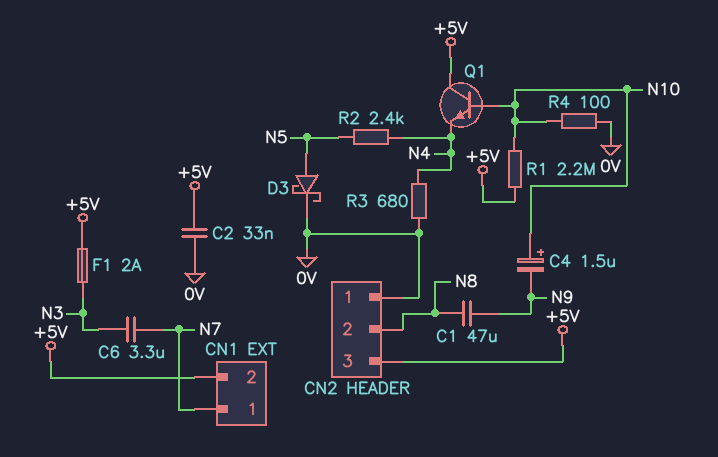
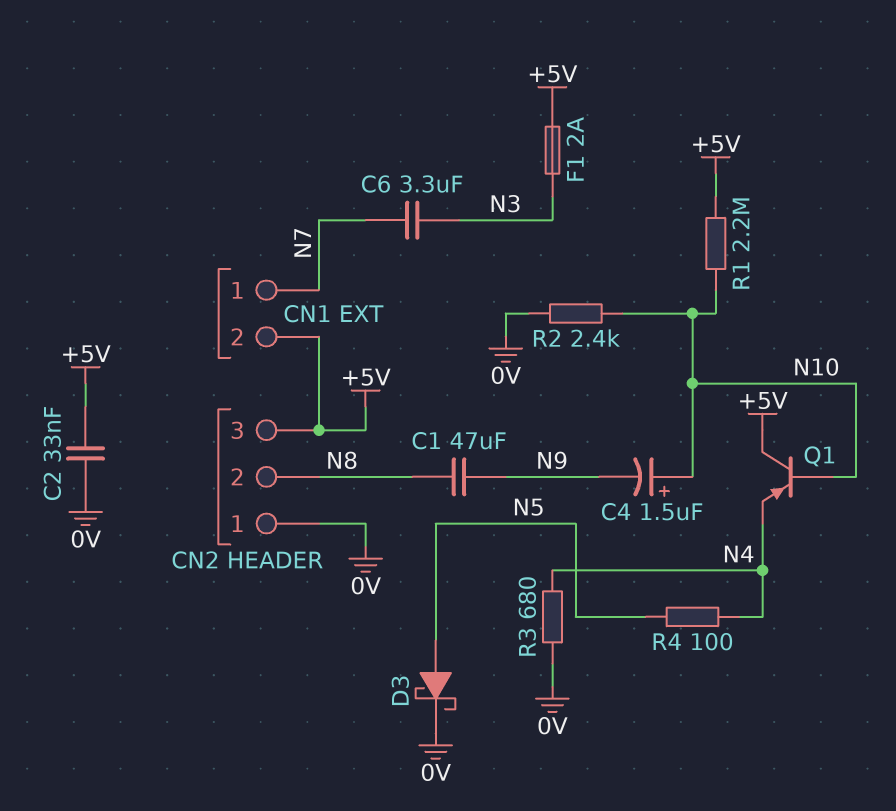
Q1: NPN (B N10, C +5V, E N4) -> PNP (B N10, C +5V, E N4)
R2: 2.4k (N4, N5) -> 2.4k (0V, N10)
R4: 100 (0V, N10) -> 100 (N4, N5)

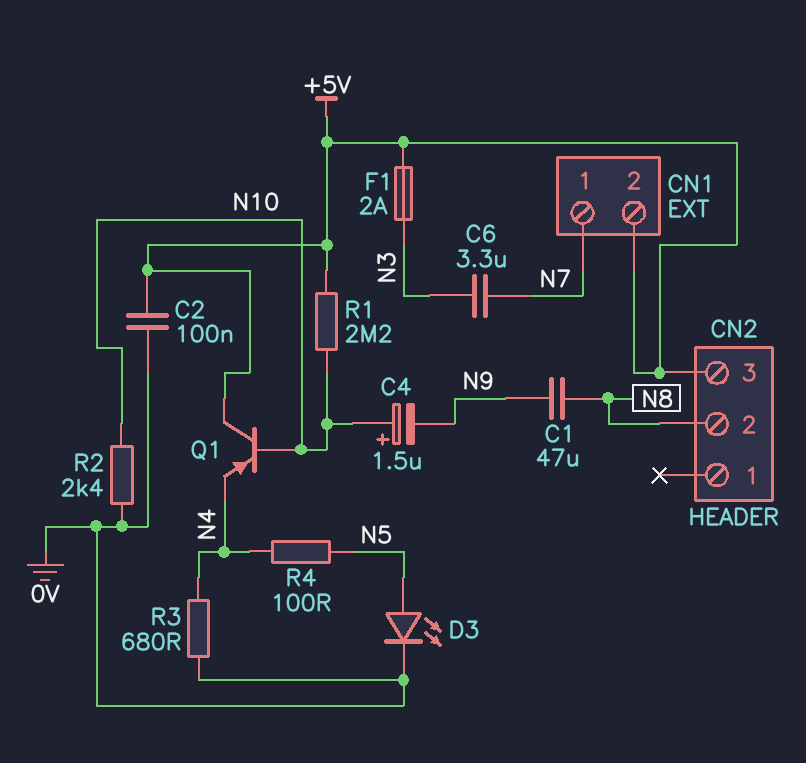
C2: 33nF (+5V, 0V) -> 100nF (+5V, 0V)
CN2 pin 1: 0V -> none
D3: schottky (A N5, K 0V) -> LED (A N5, K 0V)

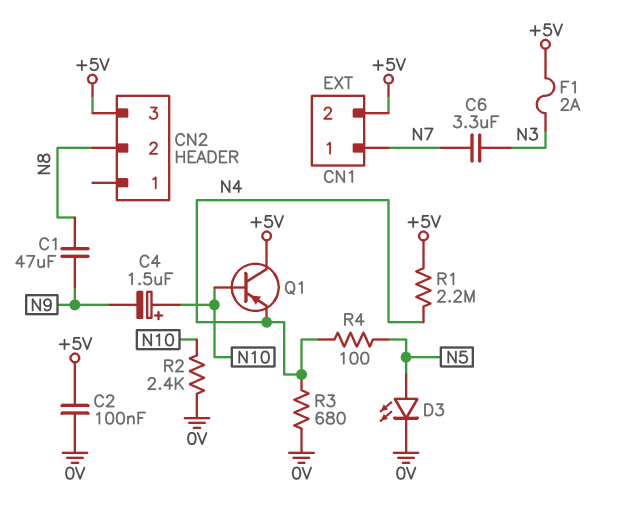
R1: 2.2M (+5V, N10) -> 2.2M (+5V, N4)

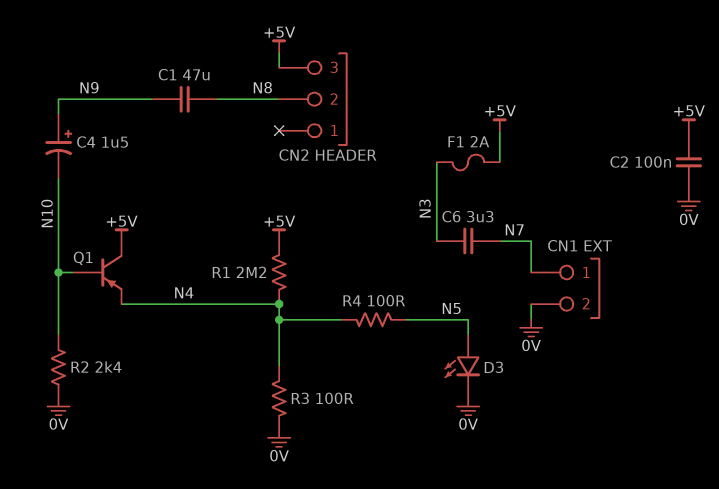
C4: 1.5uF (plus N10, minus N9) -> 1.5uF (plus N9, minus N10)
CN1 pin 2: +5V -> 0V
R3: 680 (0V, N4) -> 100 (0V, N4)

